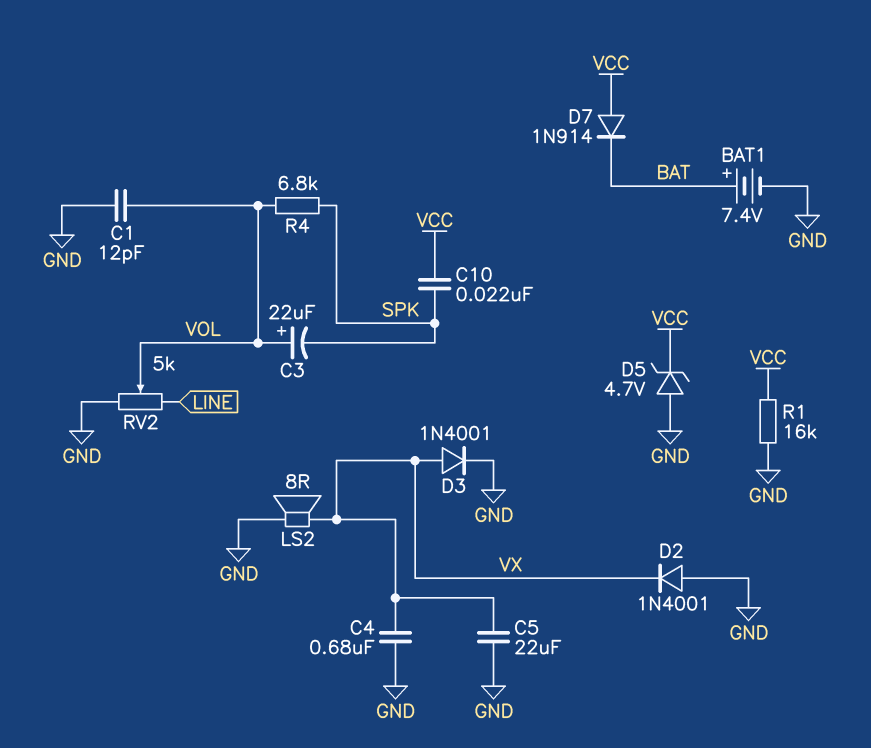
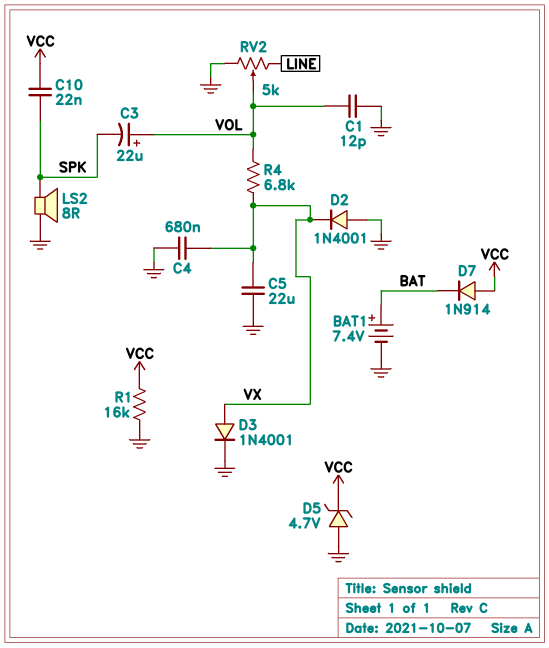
LS2: speaker 8R (GND, VX) -> speaker 8R (GND, SPK)
R4: 6.8k (SPK, VOL) -> 6.8k (VOL, VX)

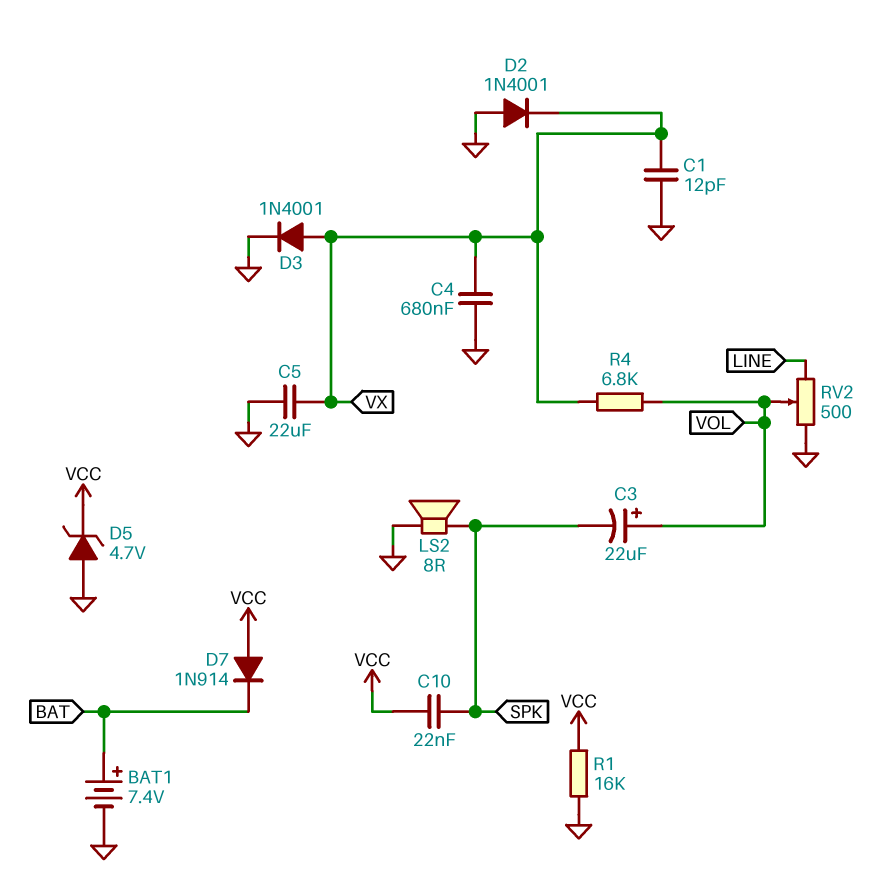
C1: 12pF (GND, VOL) -> 12pF (GND, VX)
RV2: 5k (GND, LINE, wiper VOL) -> 500 (GND, LINE, wiper VOL)

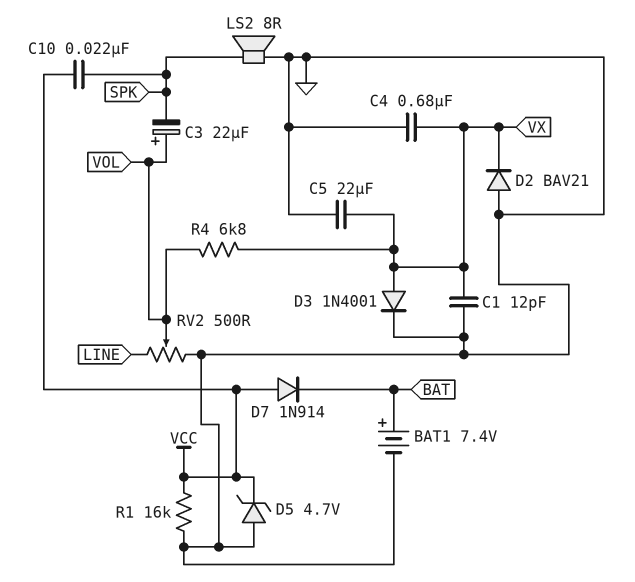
D2: diode 1N4001 (A GND, K VX) -> diode BAV21 (A GND, K VX)

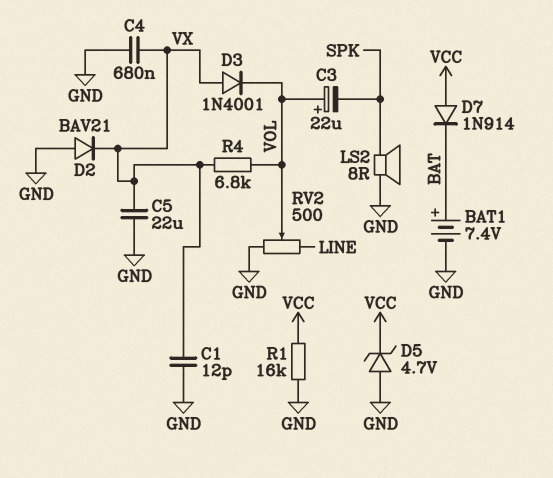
C10: 22nF (SPK, VCC) -> none
D3: diode 1N4001 (A VX, K GND) -> diode 1N4001 (A VX, K VOL)

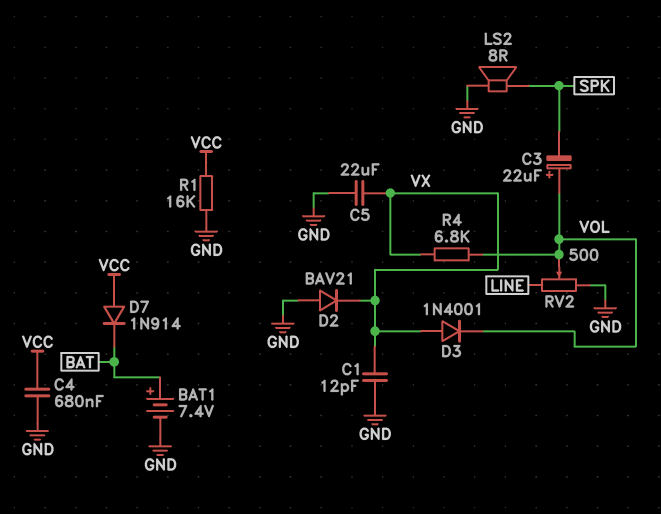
C4: 680nF (GND, VX) -> 680nF (GND, VCC)
D5: zener 4.7V (A GND, K VCC) -> none

